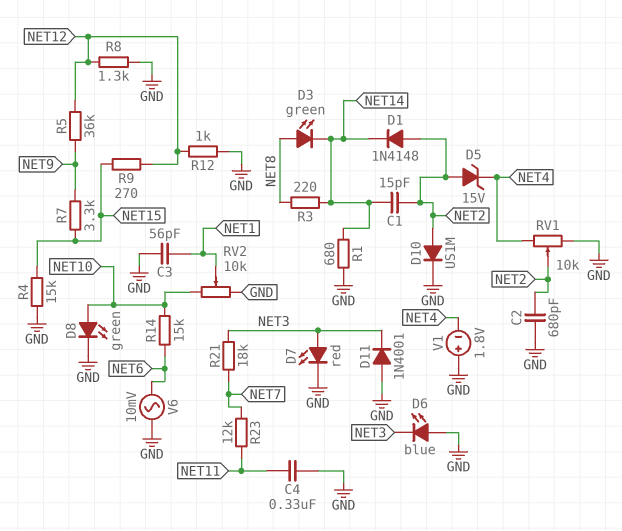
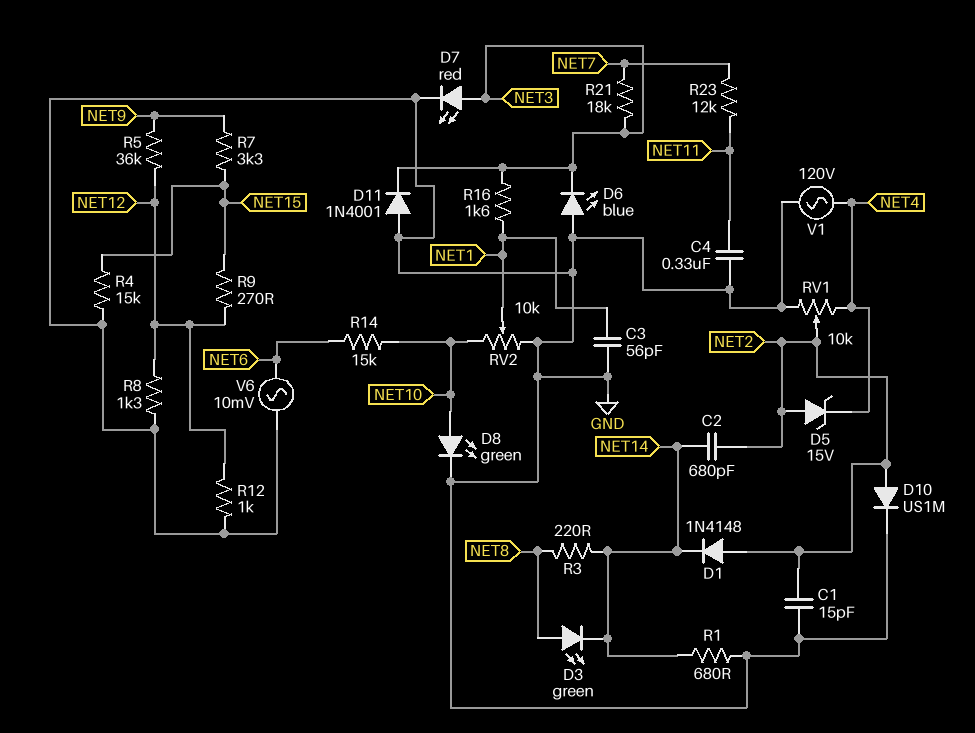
C1: 15pF (NET2, NET14) -> 15pF (GND, NET2)
C2: 680pF (GND, NET2) -> 680pF (NET2, NET14)
R16: none -> 1.6k (NET1, NET3)
V1: 1.8V (plus GND, minus NET4) -> AC 120V (GND, NET4)

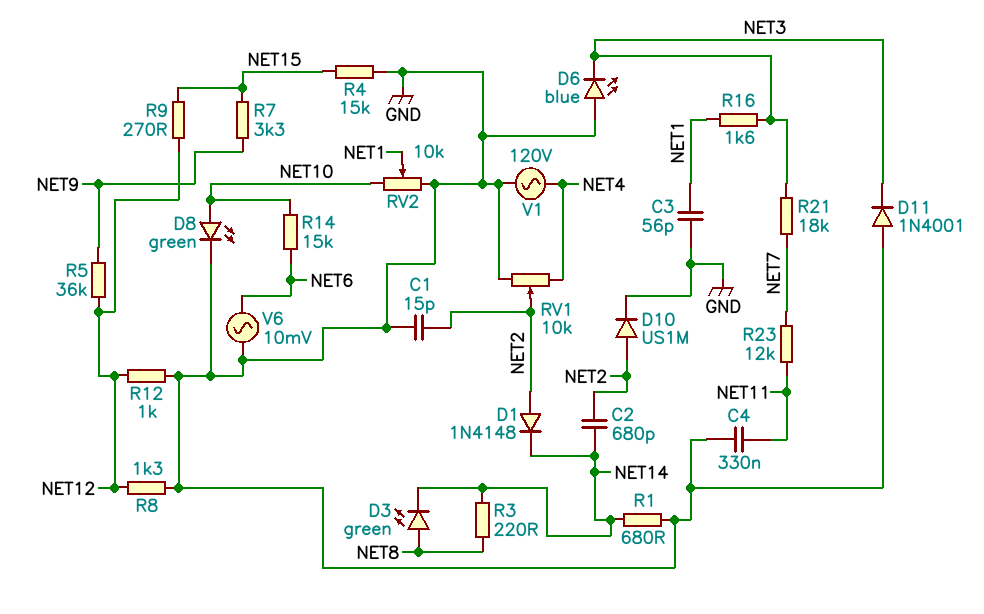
D5: zener 15V (A NET2, K NET4) -> none
D7: LED red (A NET3, K GND) -> none

